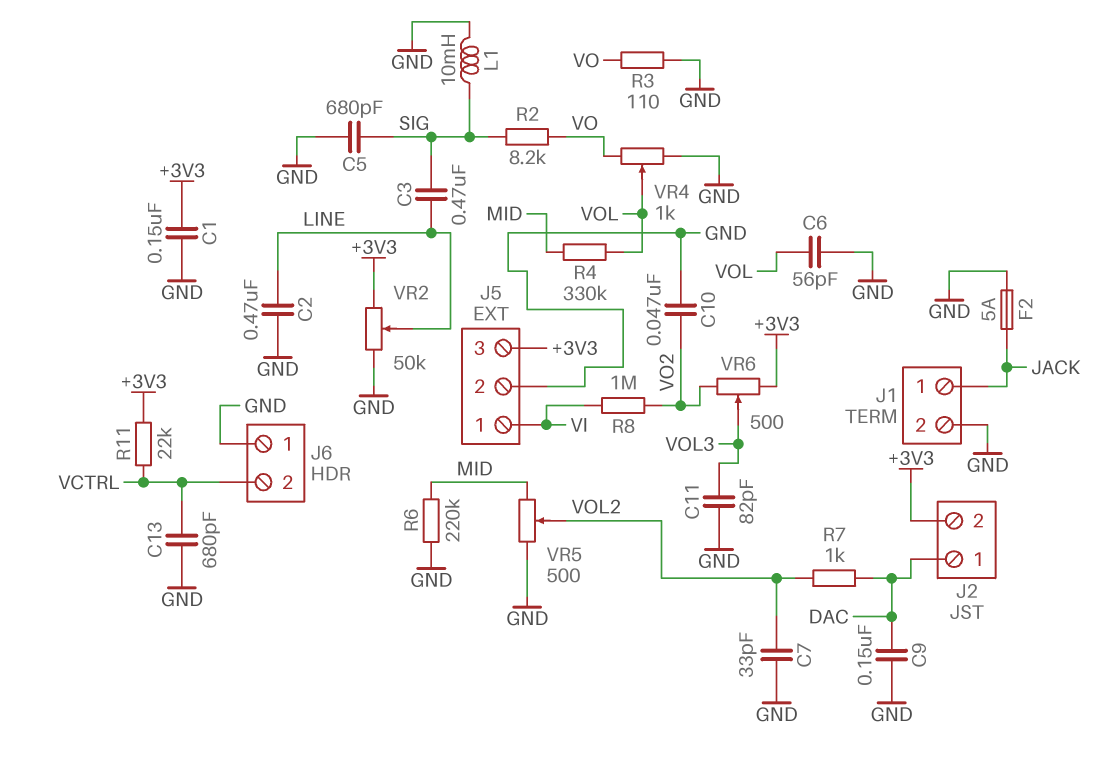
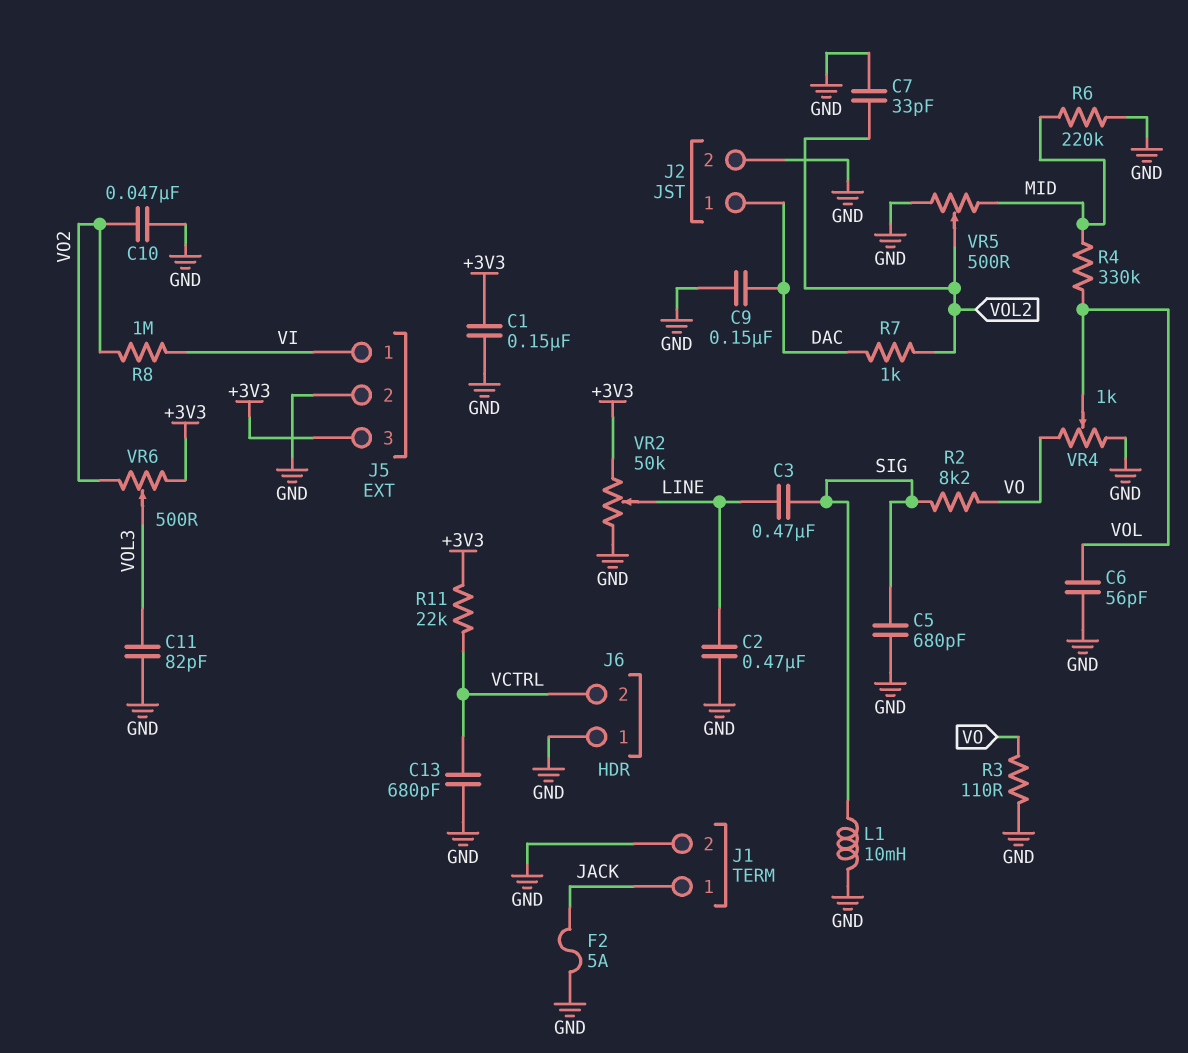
J2 pin 2: +3V3 -> GND

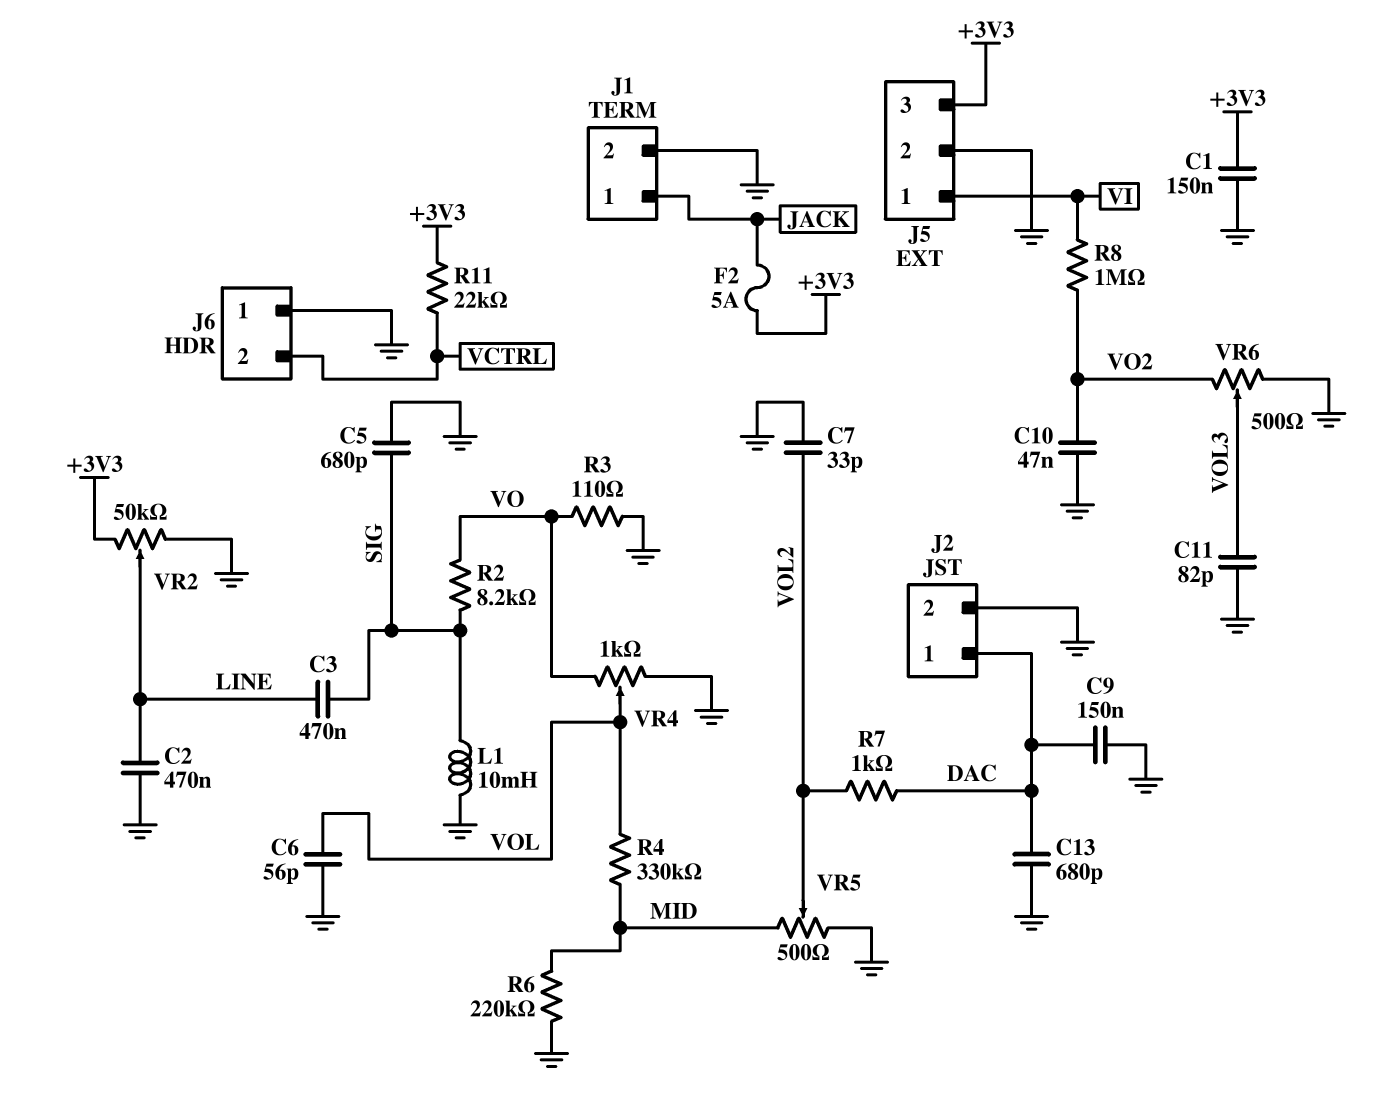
C13: 680pF (GND, VCTRL) -> 680pF (DAC, GND)
F2: 5A (GND, JACK) -> 5A (+3V3, JACK)
VR6: 500 (+3V3, VO2, wiper VOL3) -> 500 (GND, VO2, wiper VOL3)

